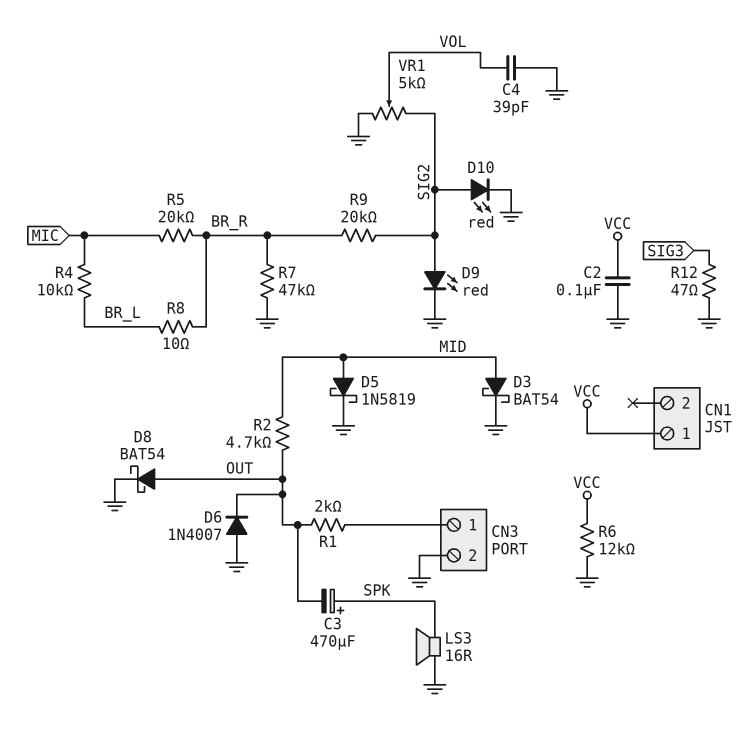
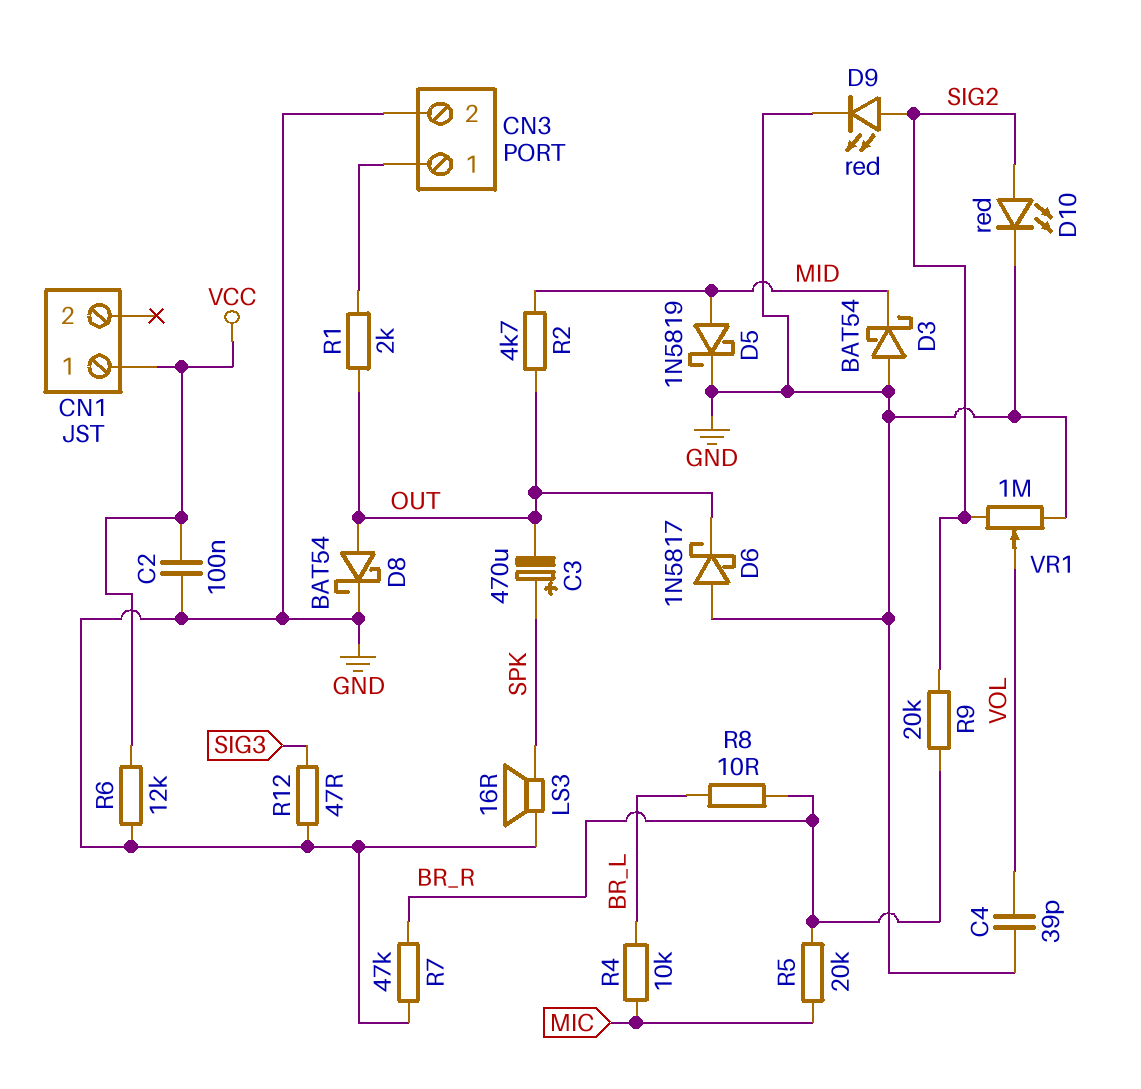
D3: schottky BAT54 (A MID, K GND) -> schottky BAT54 (A GND, K MID)
D6: diode 1N4007 (A GND, K OUT) -> schottky 1N5817 (A GND, K OUT)
VR1: 5k (GND, SIG2, wiper VOL) -> 1M (GND, SIG2, wiper VOL)

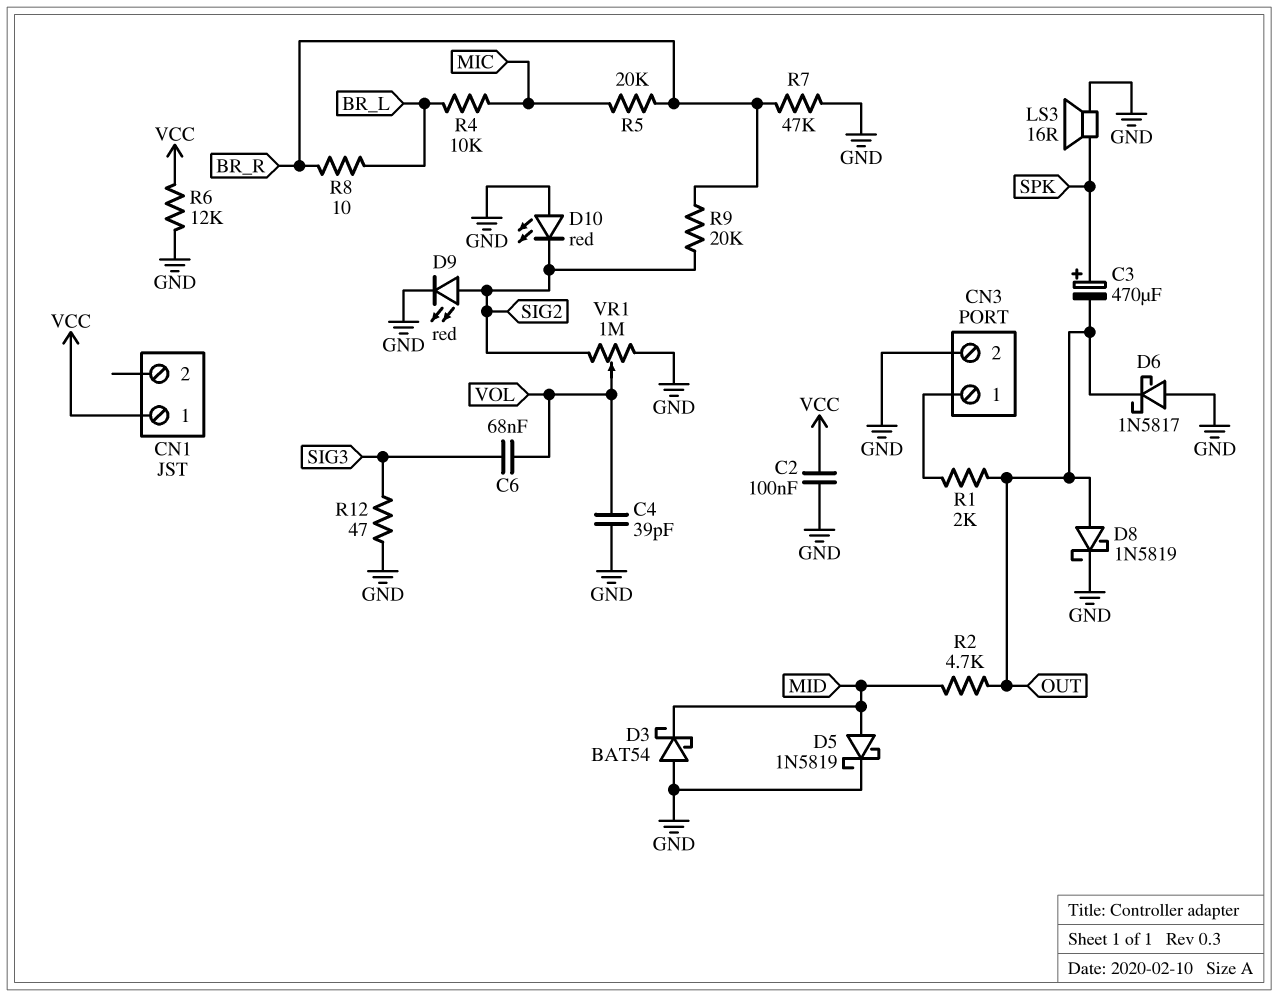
C6: none -> 68nF (SIG3, VOL)
D8: schottky BAT54 (A OUT, K GND) -> schottky 1N5819 (A OUT, K GND)
D10: LED red (A SIG2, K GND) -> LED red (A GND, K SIG2)

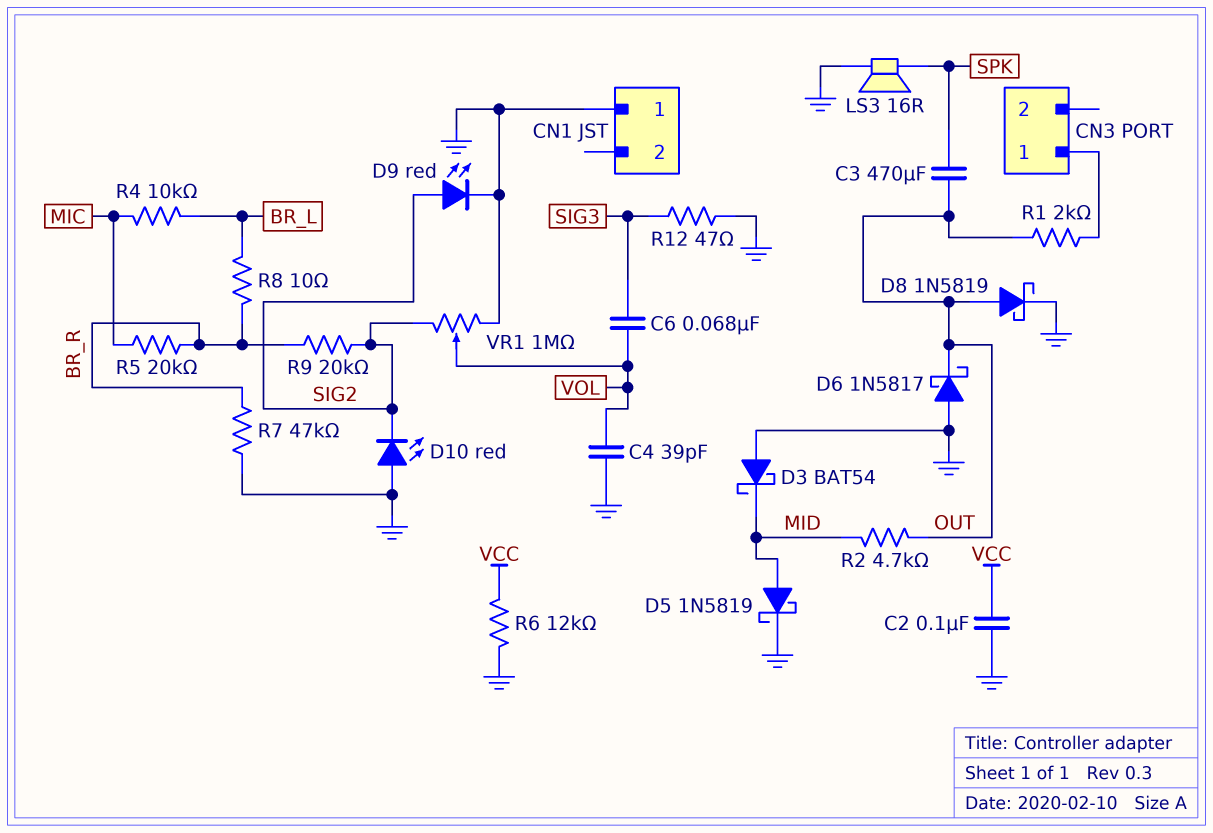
C3: 470uF (plus SPK, minus OUT) -> 470uF (OUT, SPK)
CN1 pin 1: VCC -> GND
CN3 pin 2: GND -> none

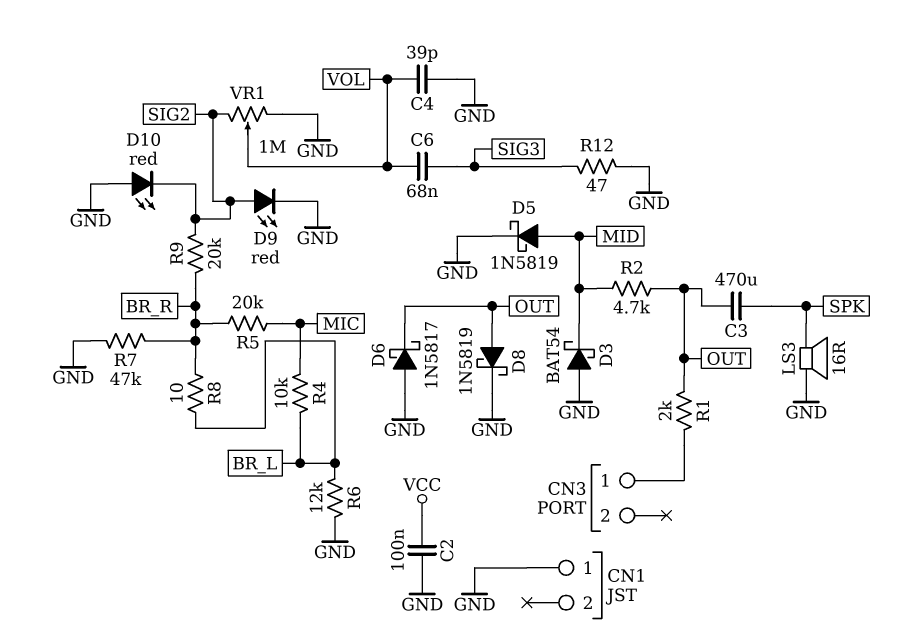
R6: 12k (GND, VCC) -> 12k (BR_L, GND)

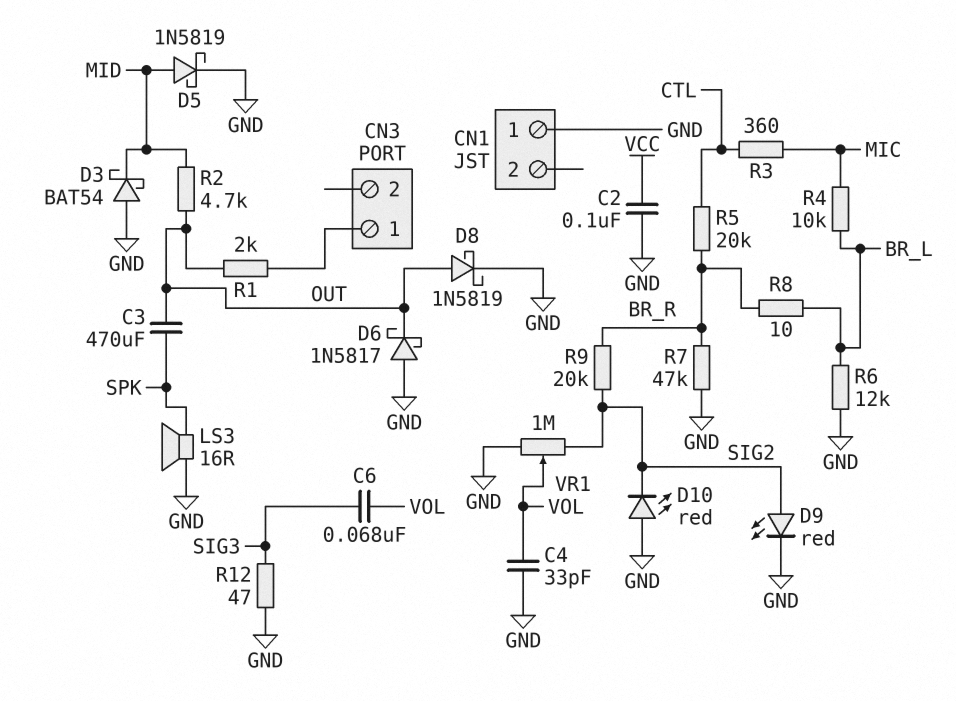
C4: 39pF (GND, VOL) -> 33pF (GND, VOL)
R3: none -> 360 (CTL, MIC)
R5: 20k (BR_R, MIC) -> 20k (BR_R, CTL)

